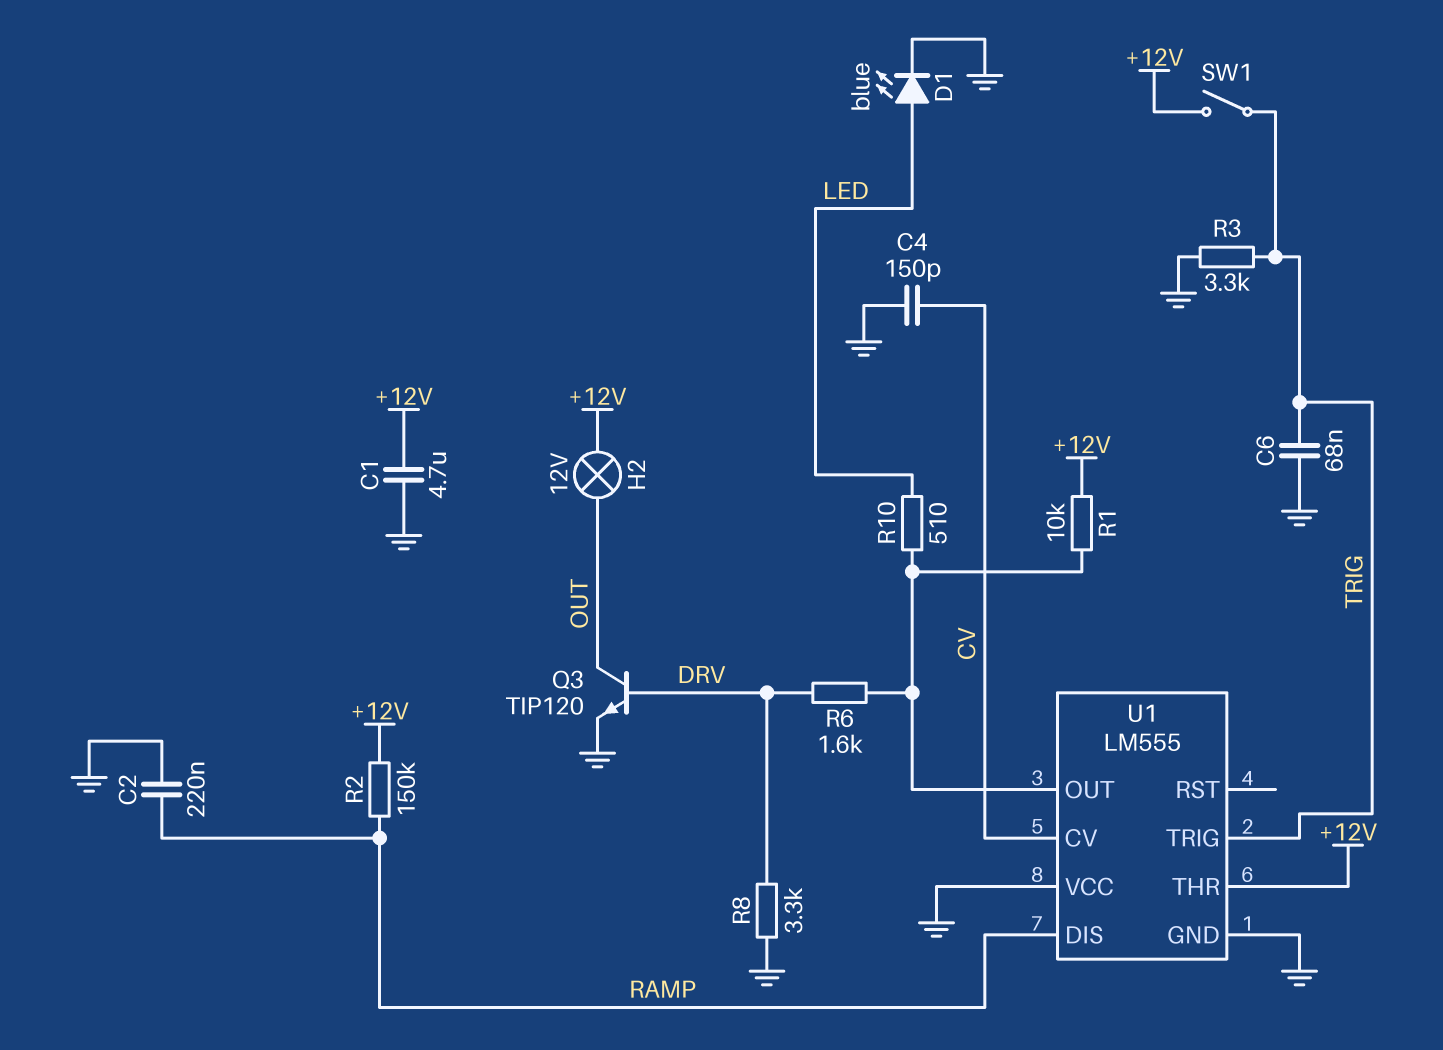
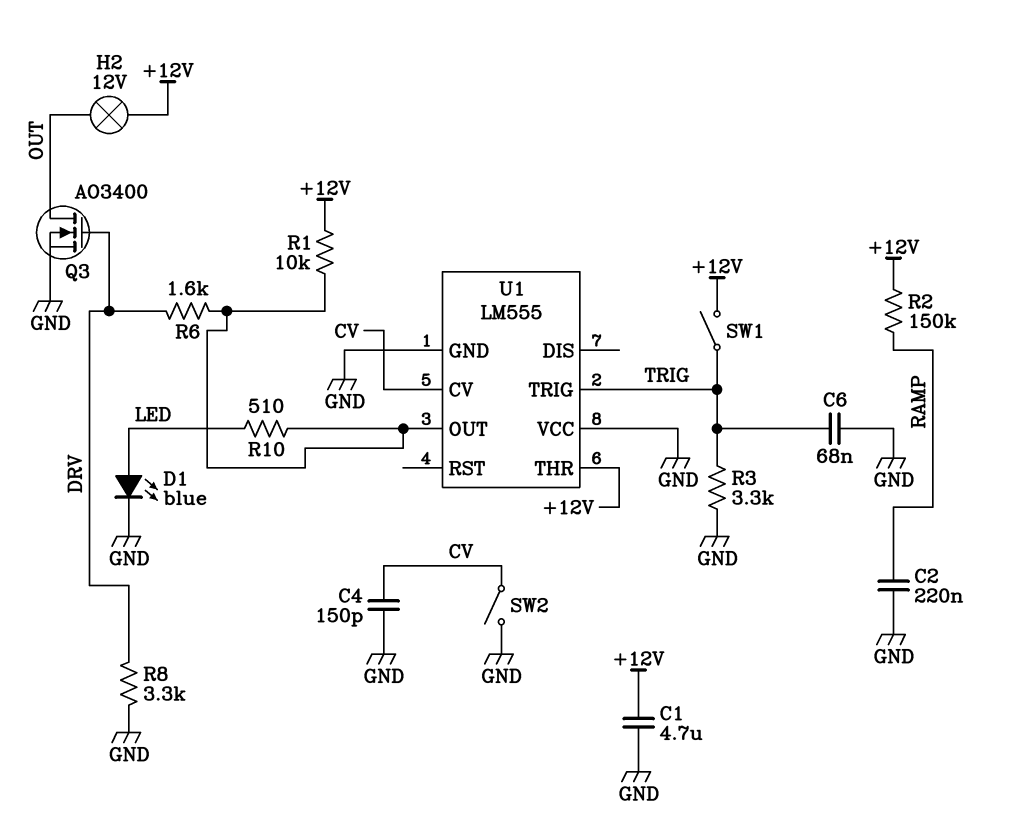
Q3: NPN TIP120 (B DRV, C OUT, E GND) -> NMOS AO3400 (G DRV, D OUT, S GND)
SW2: none -> switch (CV, GND)
U1 pin DIS: RAMP -> none

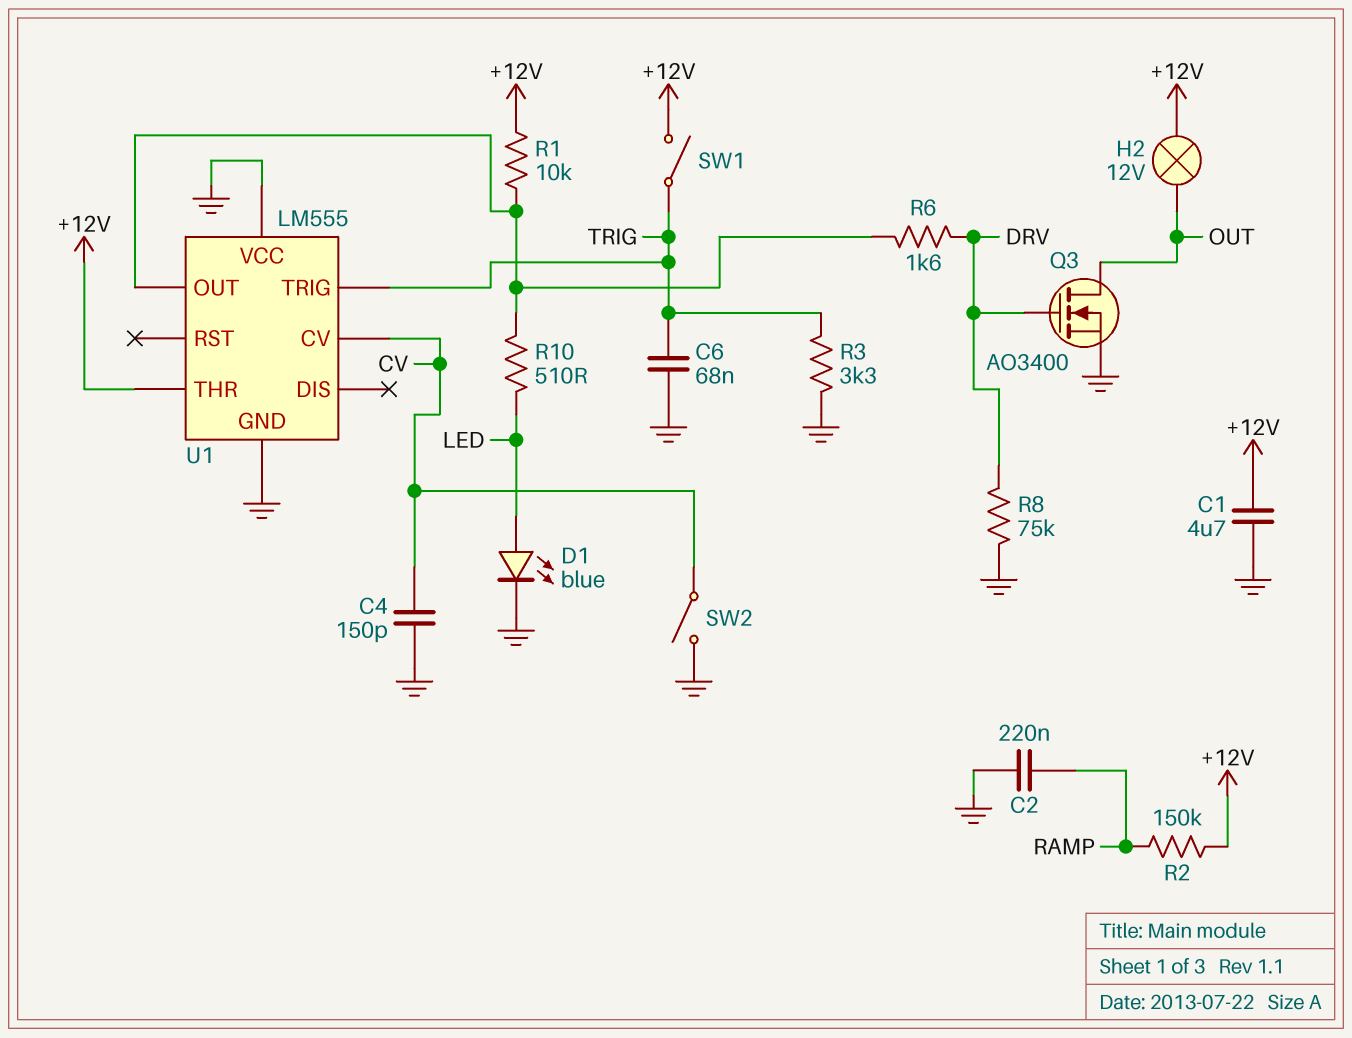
R8: 3.3k (DRV, GND) -> 75k (DRV, GND)

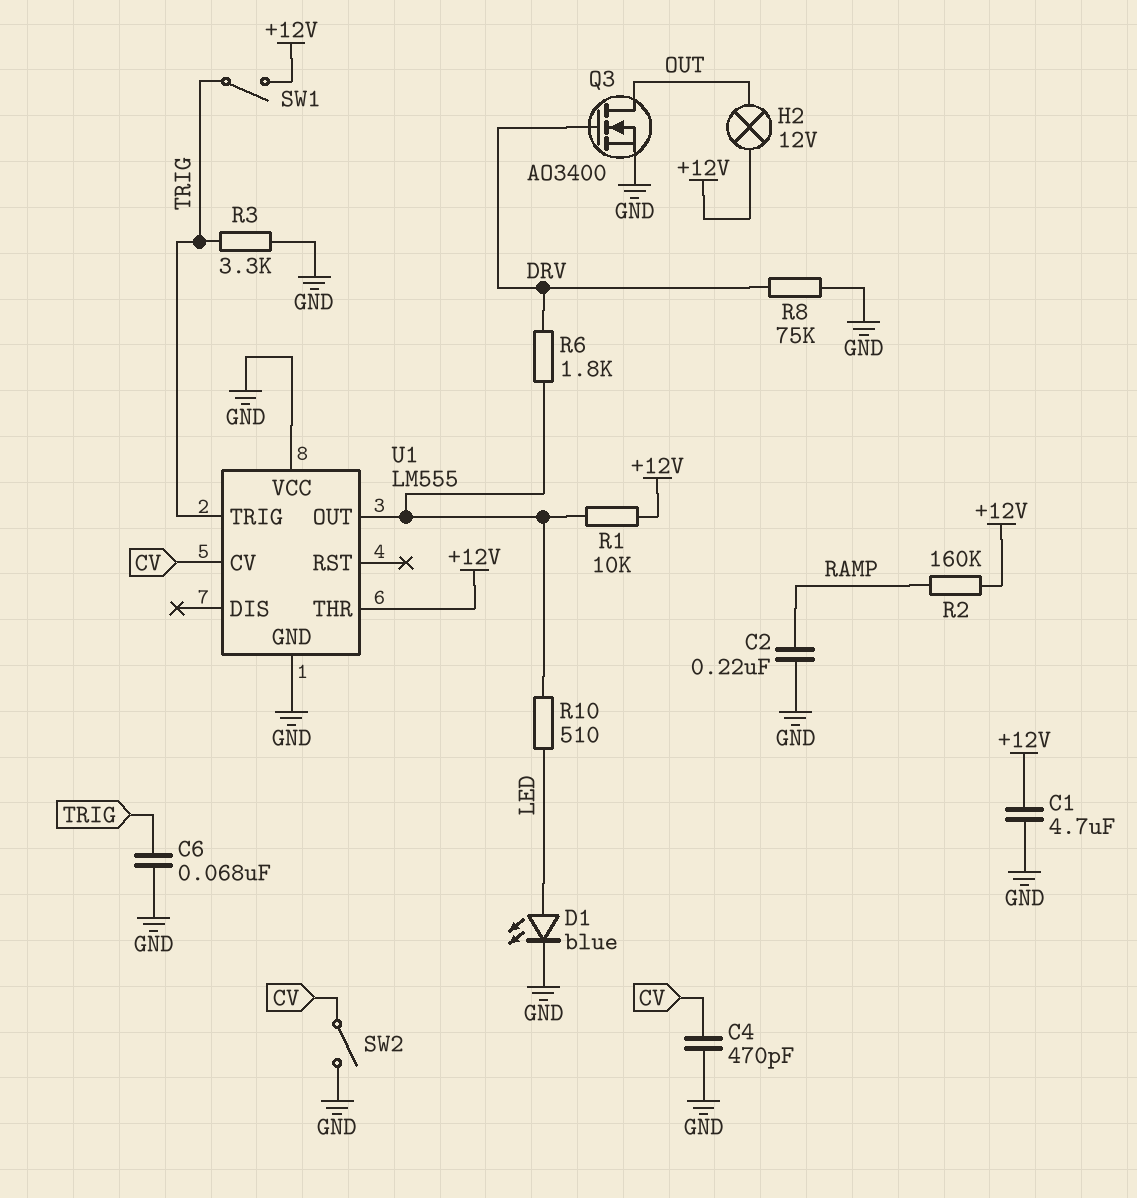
C4: 150pF (CV, GND) -> 470pF (CV, GND)
R2: 150k (+12V, RAMP) -> 160k (+12V, RAMP)
R6: 1.6k (DRV, U1/OUT) -> 1.8k (DRV, U1/OUT)

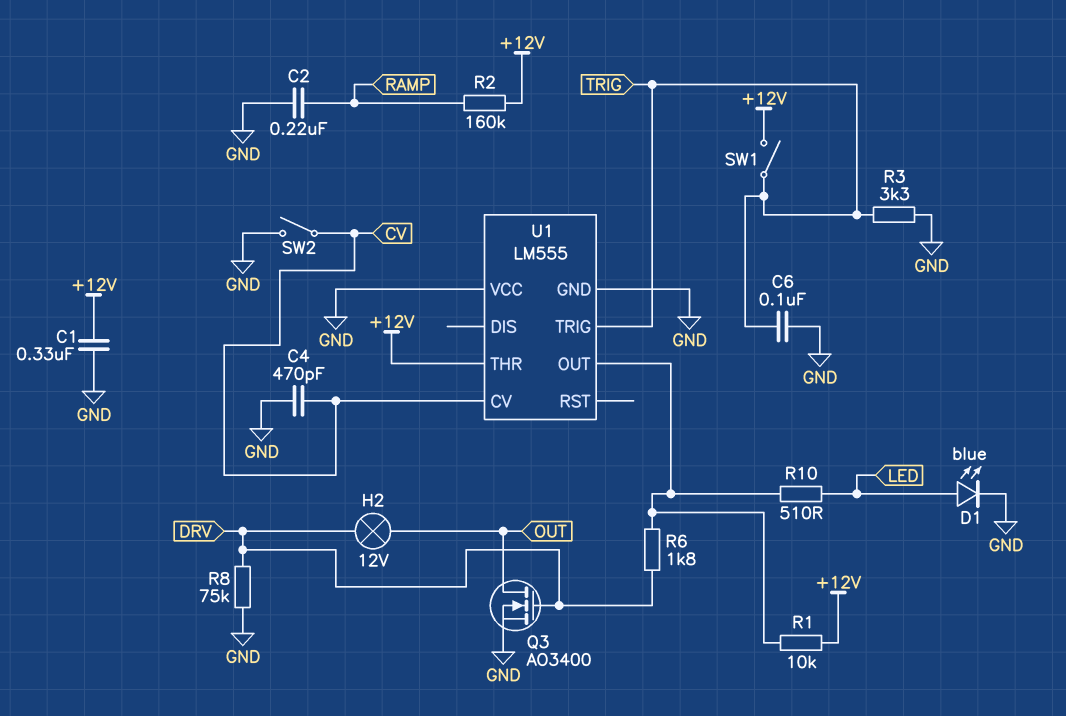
C1: 4.7uF (+12V, GND) -> 330nF (+12V, GND)
C6: 68nF (GND, TRIG) -> 100nF (GND, TRIG)
H2: lamp 12V (+12V, OUT) -> lamp 12V (DRV, OUT)

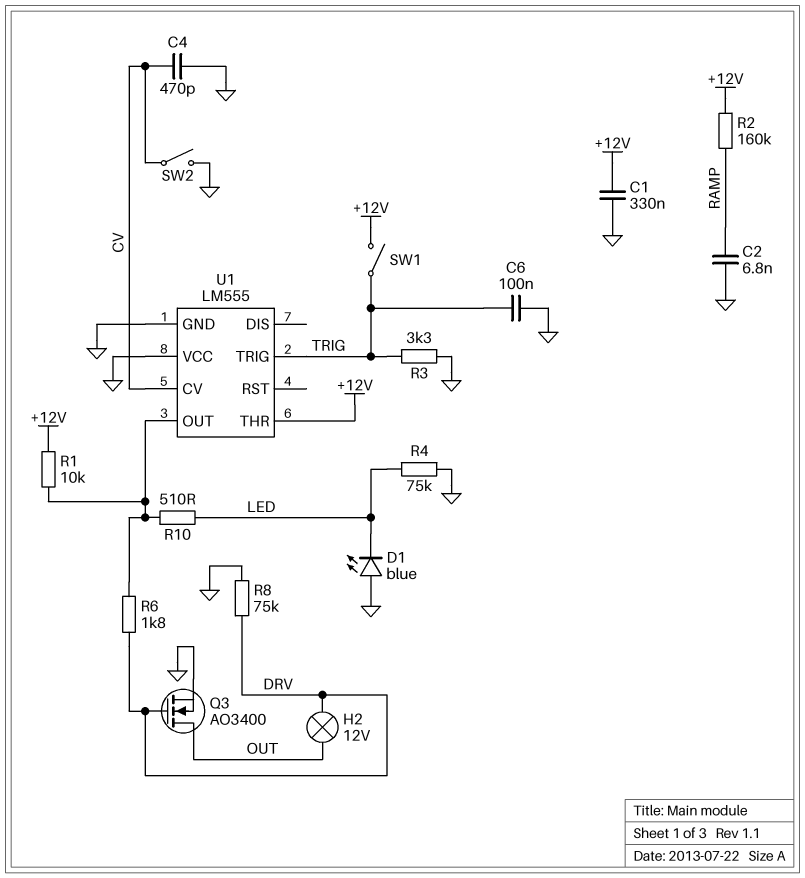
C2: 220nF (GND, RAMP) -> 6.8nF (GND, RAMP)
D1: LED blue (A LED, K GND) -> LED blue (A GND, K LED)
R4: none -> 75k (GND, LED)

